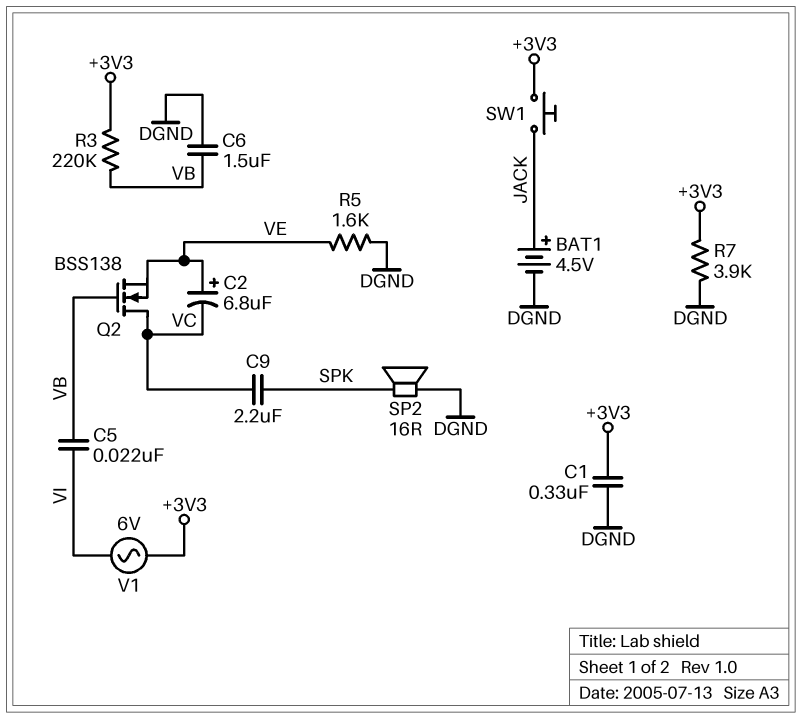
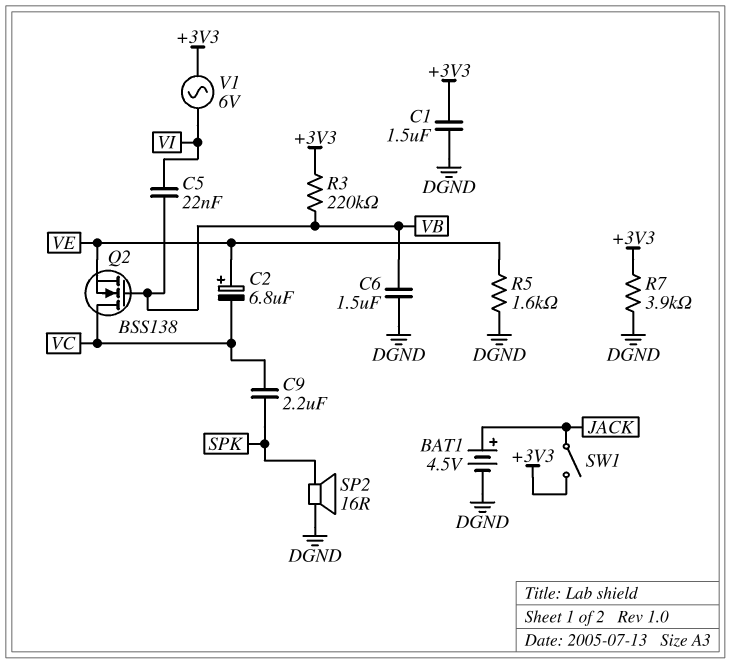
C1: 330nF (+3V3, DGND) -> 1.5uF (+3V3, DGND)
SW1: button (+3V3, JACK) -> switch (+3V3, JACK)

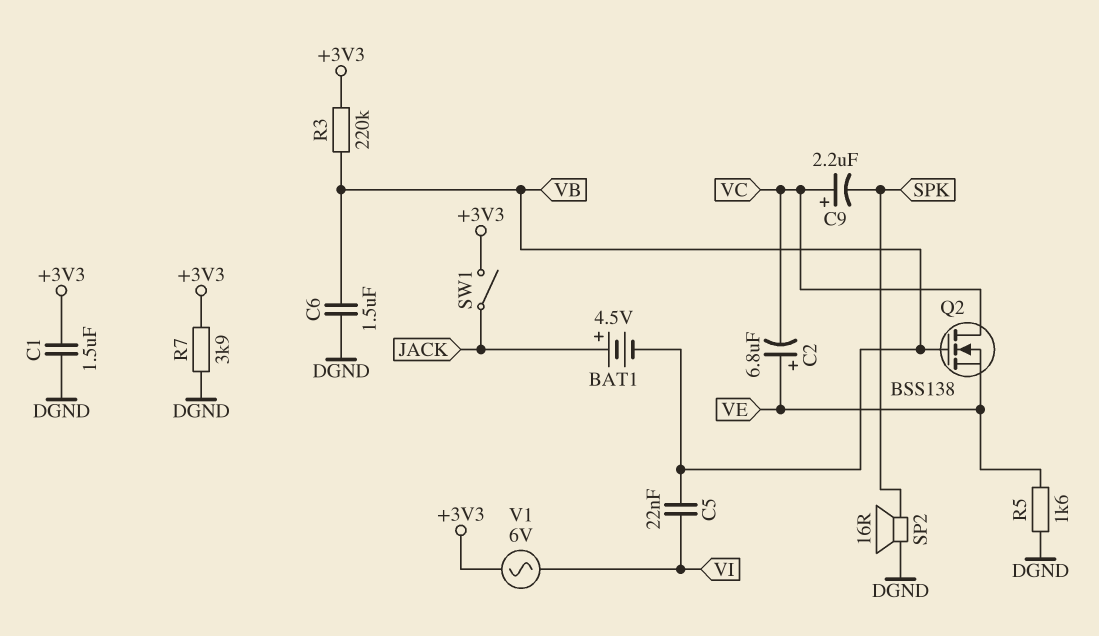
BAT1: 4.5V (plus JACK, minus DGND) -> 4.5V (plus JACK, minus VB)
C9: 2.2uF (SPK, VC) -> 2.2uF (plus VC, minus SPK)

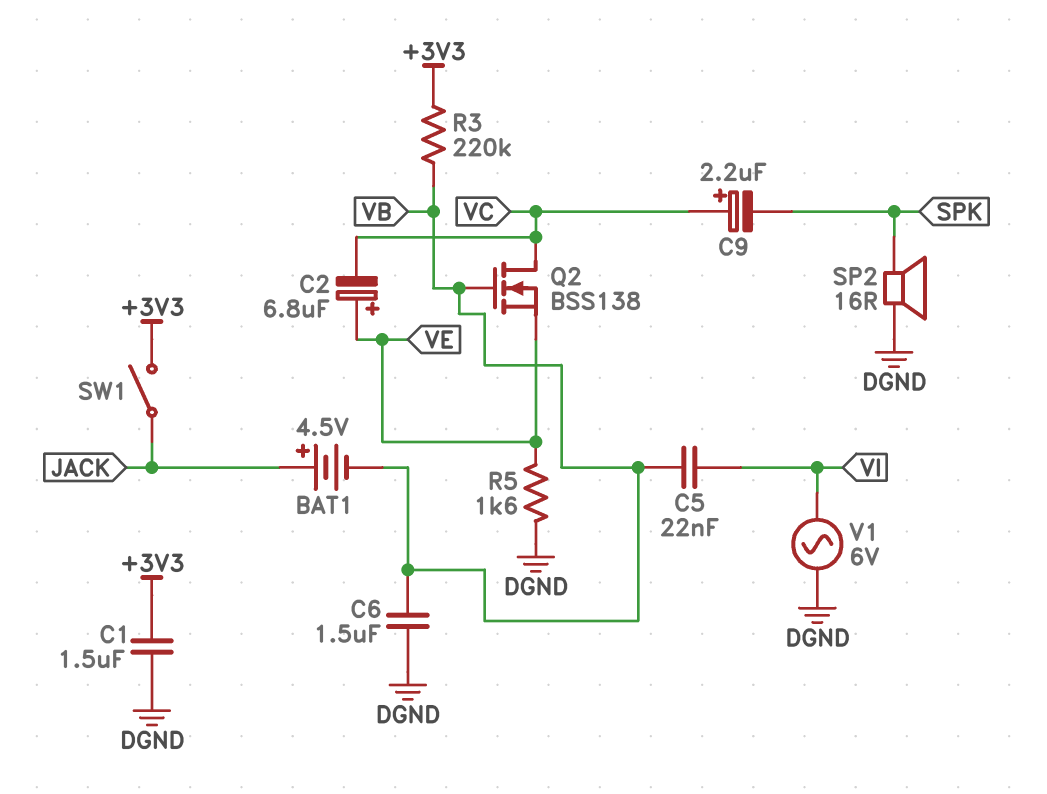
R7: 3.9k (+3V3, DGND) -> none
V1: AC 6V (+3V3, VI) -> AC 6V (DGND, VI)

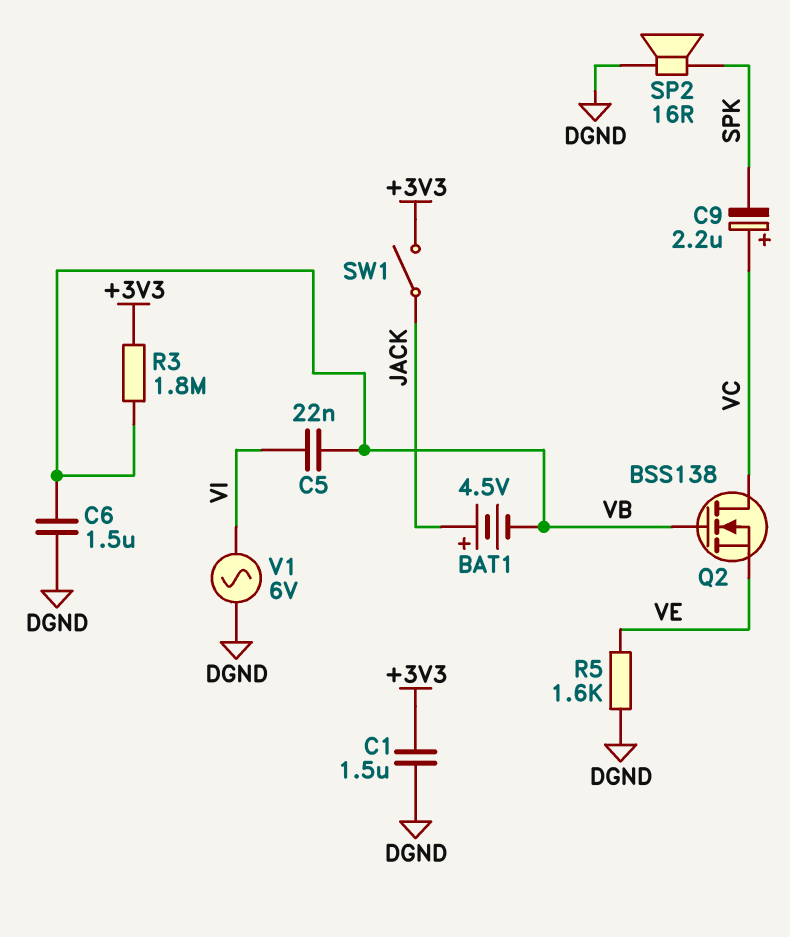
C2: 6.8uF (plus VE, minus VC) -> none
R3: 220k (+3V3, VB) -> 1.8M (+3V3, VB)

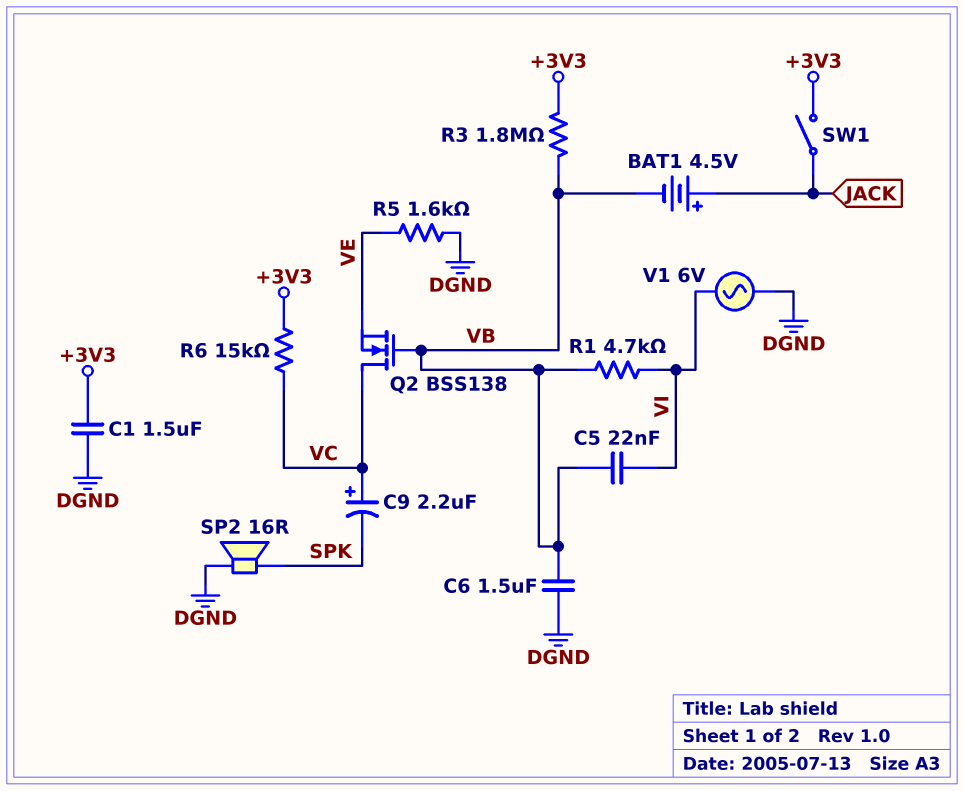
R1: none -> 4.7k (VB, VI)
R6: none -> 15k (+3V3, VC)

